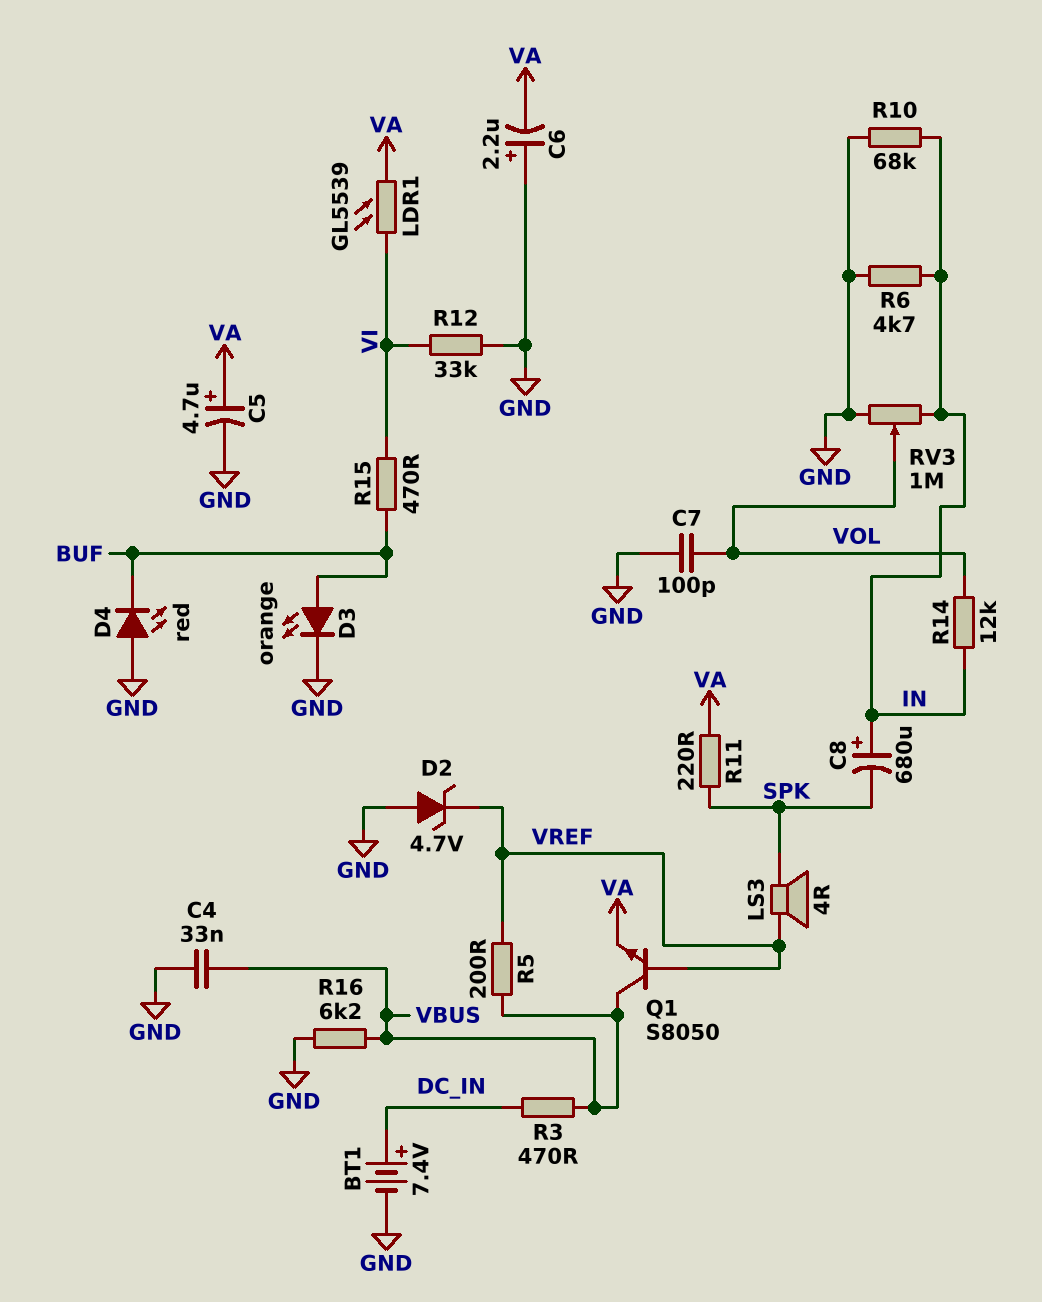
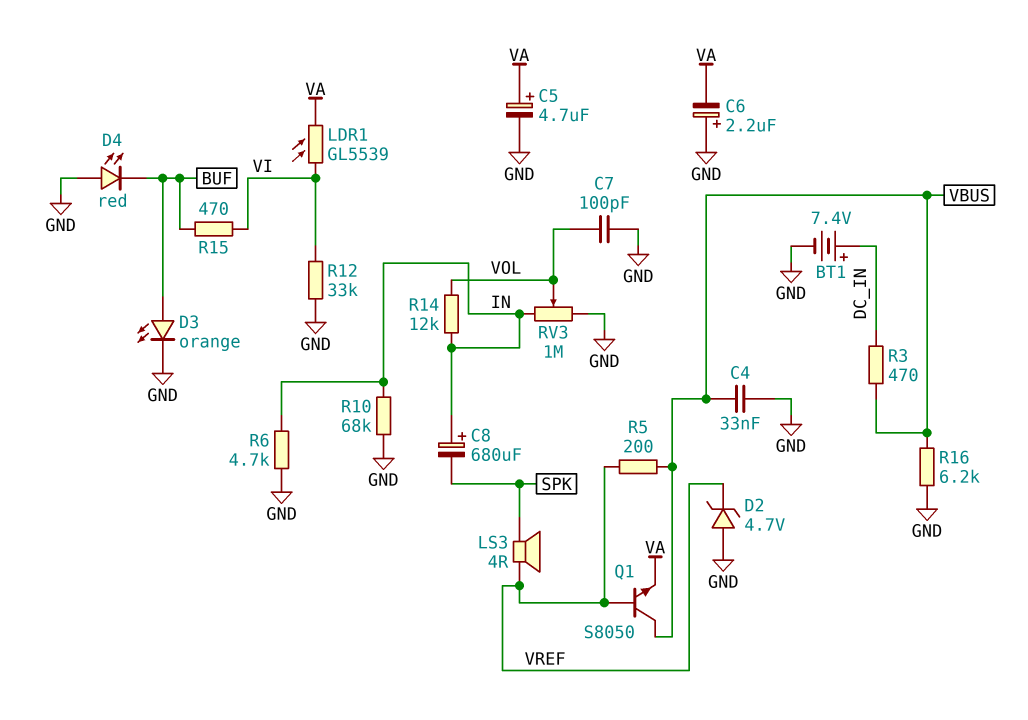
R11: 220 (SPK, VA) -> none

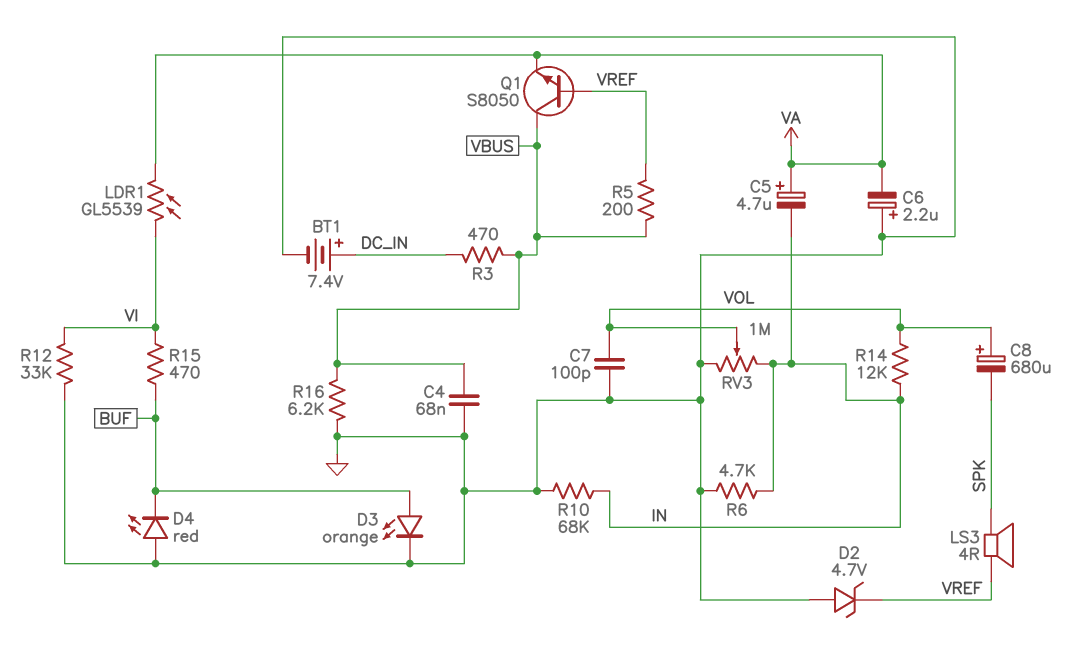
C4: 33nF (GND, VBUS) -> 68nF (GND, VBUS)
C5: 4.7uF (plus VA, minus GND) -> 4.7uF (plus VA, minus IN)
C8: 680uF (plus IN, minus SPK) -> 680uF (plus VOL, minus SPK)

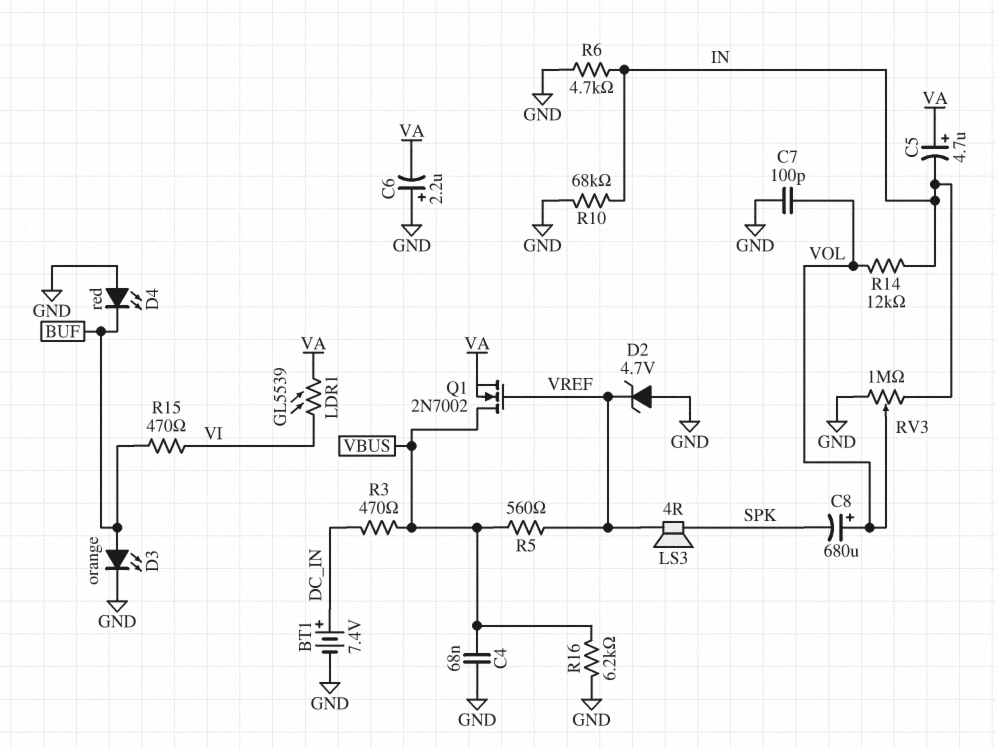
Q1: NPN S8050 (B VREF, C VBUS, E VA) -> NMOS 2N7002 (G VREF, D VBUS, S VA)
R5: 200 (VBUS, VREF) -> 560 (VBUS, VREF)
R12: 33k (GND, VI) -> none

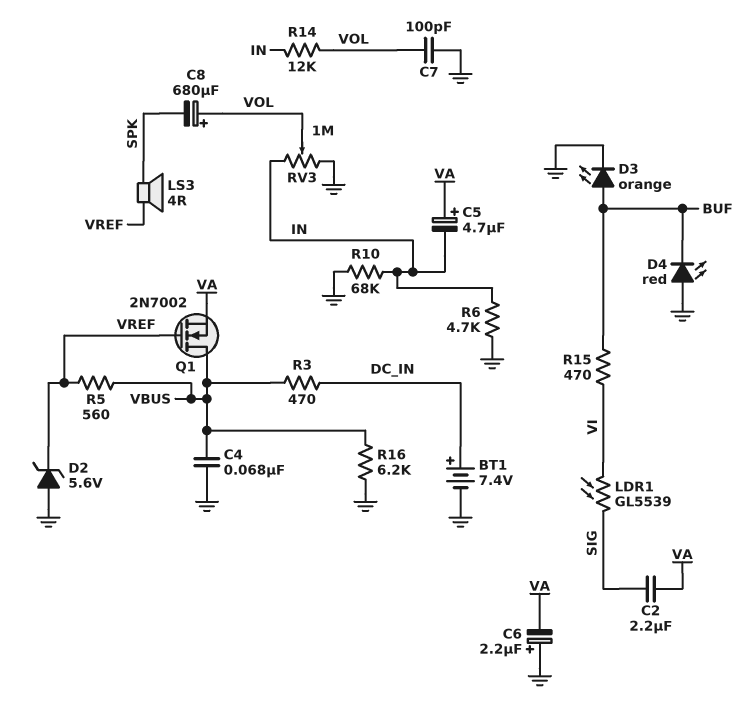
C2: none -> 2.2uF (SIG, VA)
D2: zener 4.7V (A GND, K VREF) -> zener 5.6V (A GND, K VREF)
LDR1: GL5539 (VA, VI) -> GL5539 (SIG, VI)

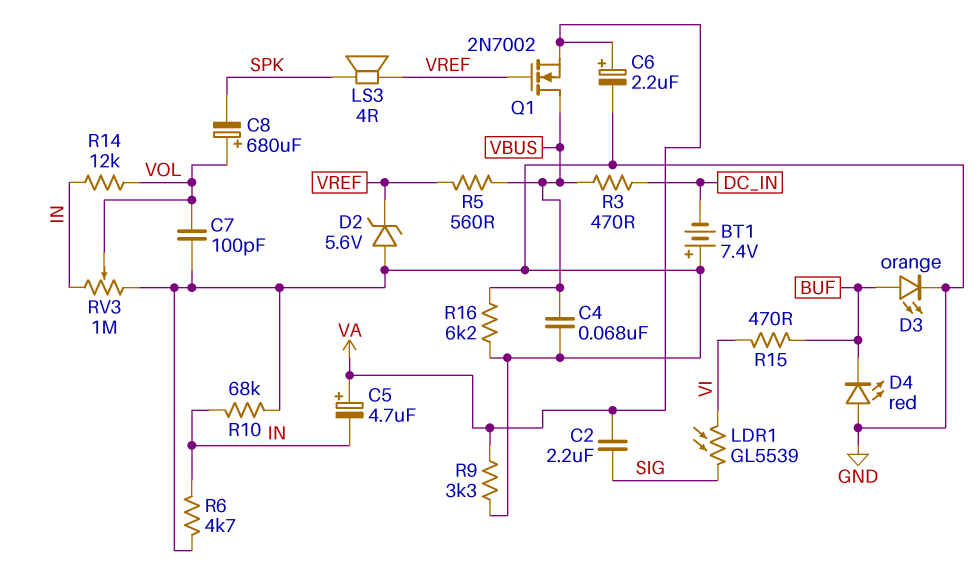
BT1: 7.4V (plus DC_IN, minus GND) -> 7.4V (plus GND, minus DC_IN)
C6: 2.2uF (plus GND, minus VA) -> 2.2uF (plus VA, minus GND)
R9: none -> 3.3k (GND, VA)

